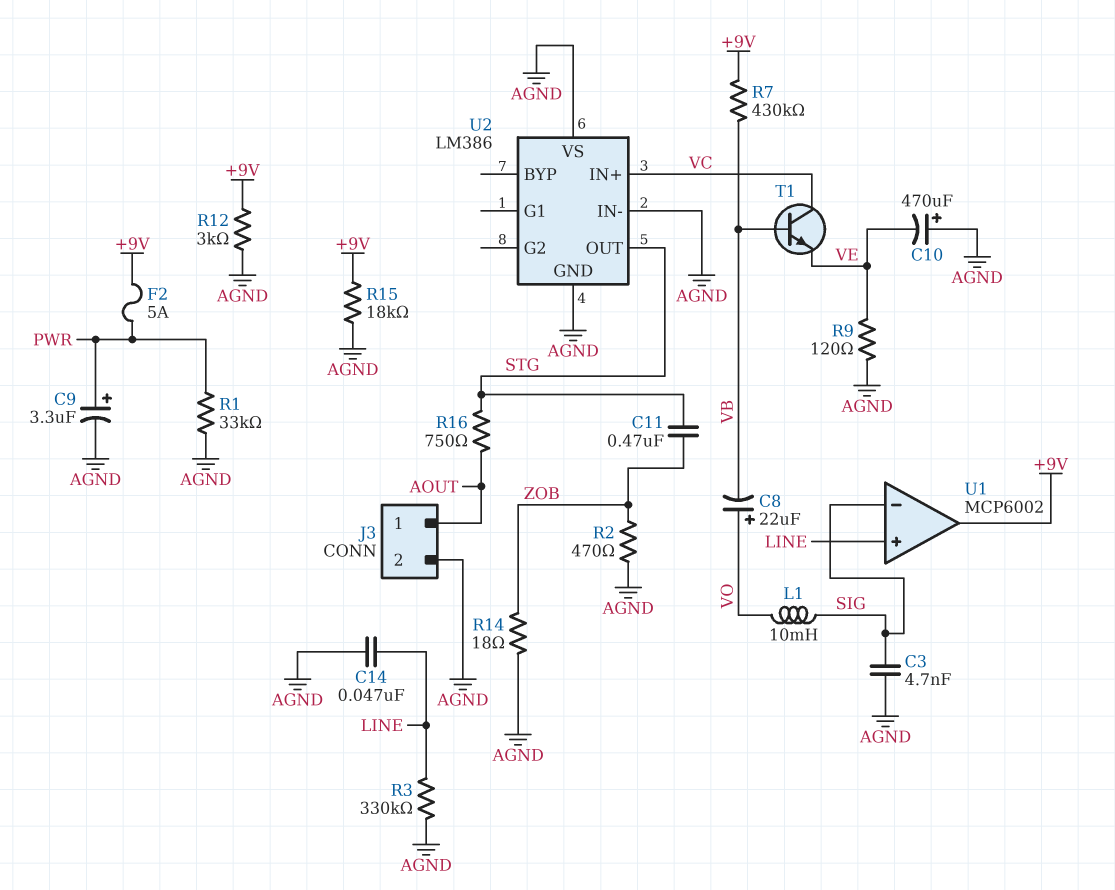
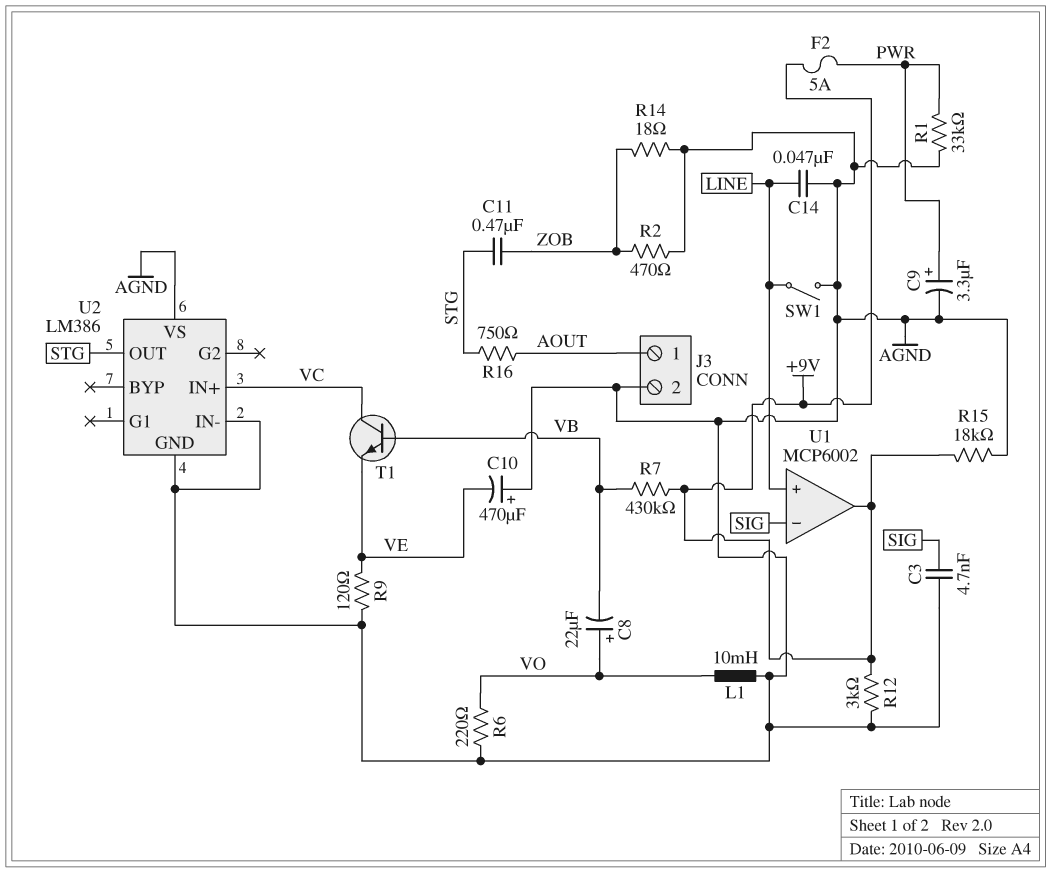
L1: 10mH (SIG, VO) -> 10mH (AGND, VO)
R3: 330k (AGND, LINE) -> none
R6: none -> 220 (AGND, VO)
SW1: none -> switch (AGND, LINE)

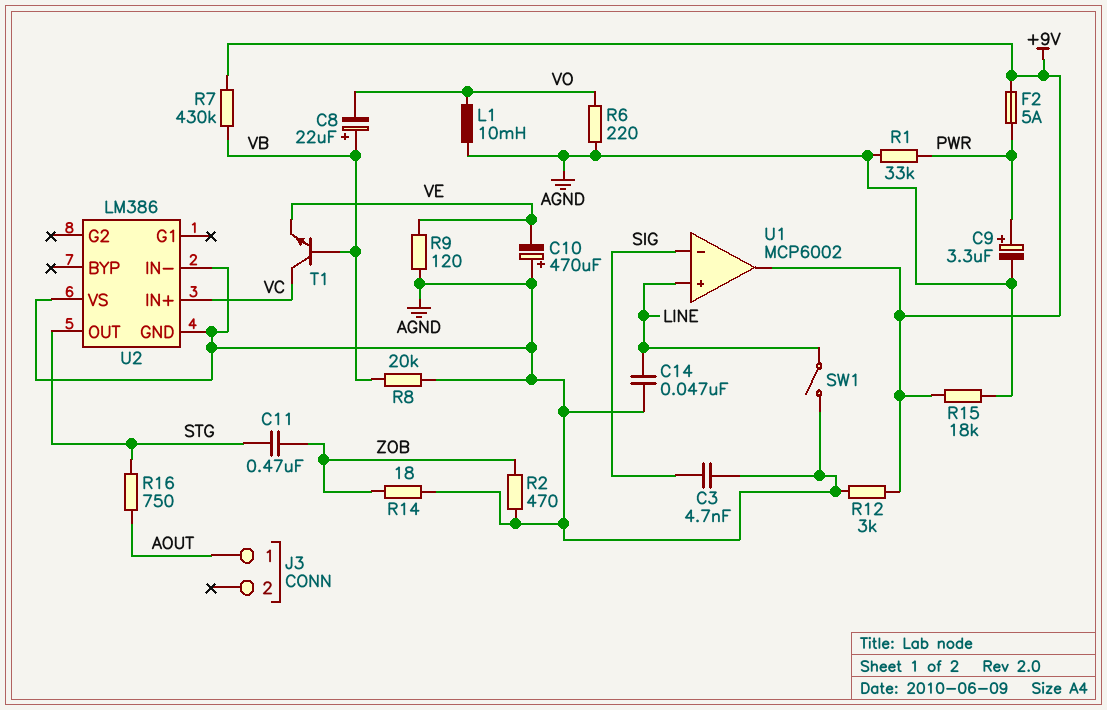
C8: 22uF (plus VO, minus VB) -> 22uF (plus VB, minus VO)
J3 pin 2: AGND -> none
R8: none -> 20k (AGND, VB)

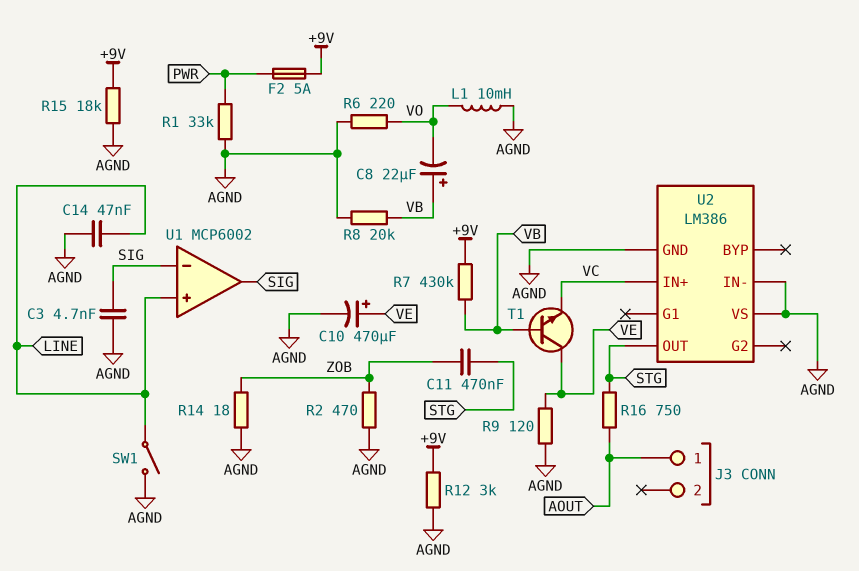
C9: 3.3uF (plus PWR, minus AGND) -> none
C10: 470uF (plus AGND, minus VE) -> 470uF (plus VE, minus AGND)
T1: NPN (B VB, C VC, E VE) -> NPN (B VB, C VE, E VC)
U1 pin out: +9V -> SIG

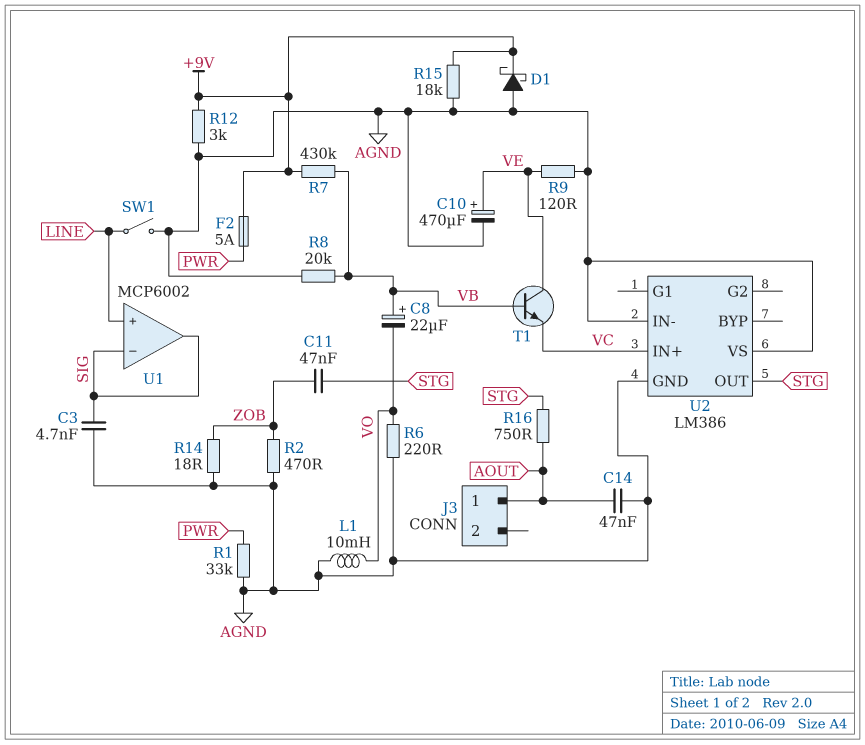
C11: 470nF (STG, ZOB) -> 47nF (STG, ZOB)
C14: 47nF (AGND, LINE) -> 47nF (AGND, AOUT)
D1: none -> schottky (A AGND, K +9V)

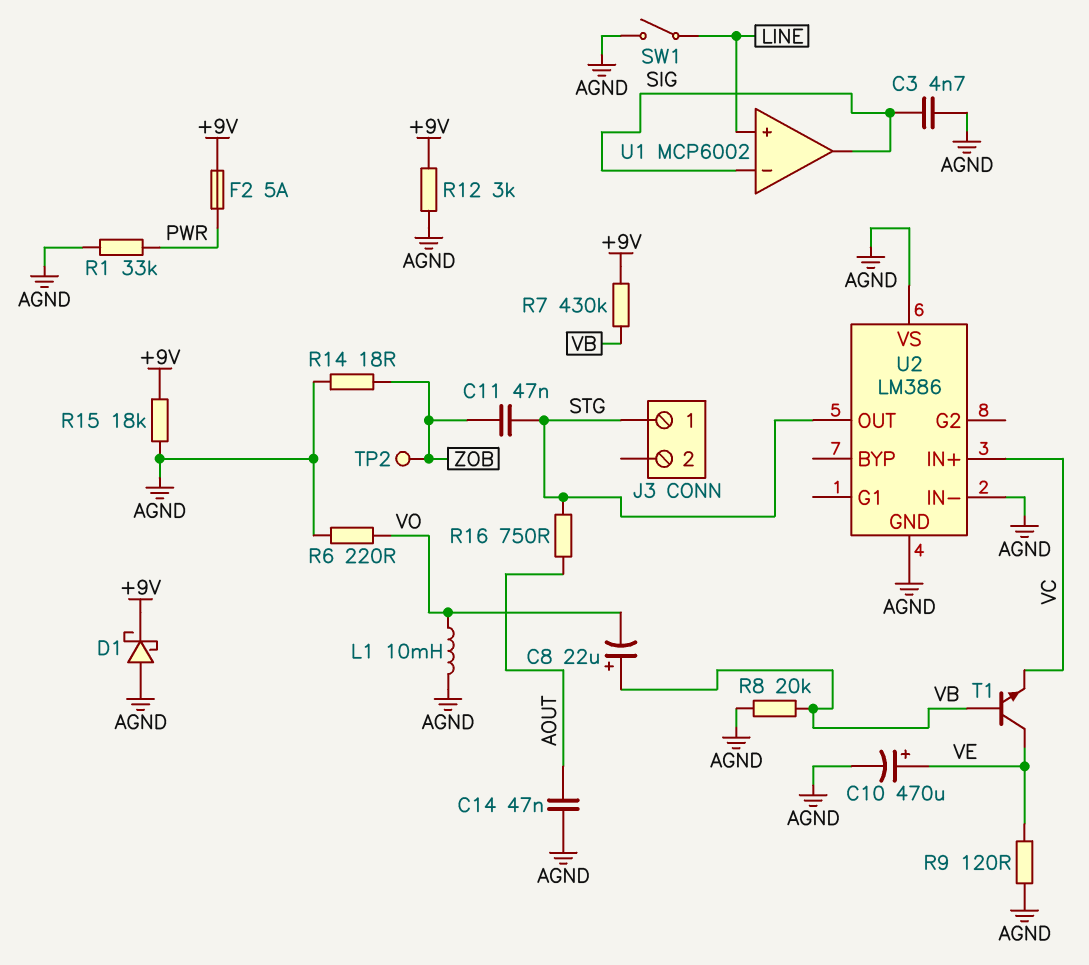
J3 pin 1: AOUT -> STG
R2: 470 (AGND, ZOB) -> none
TP2: none -> test point (ZOB)

